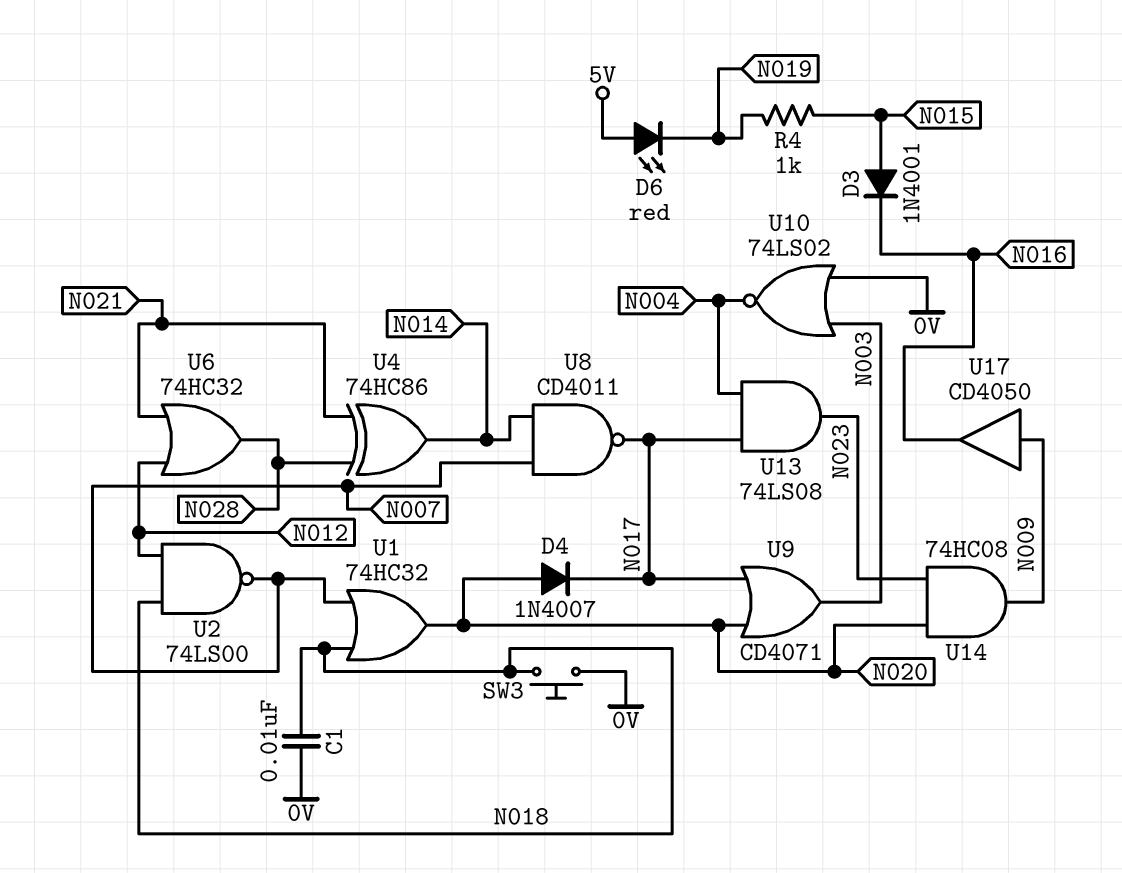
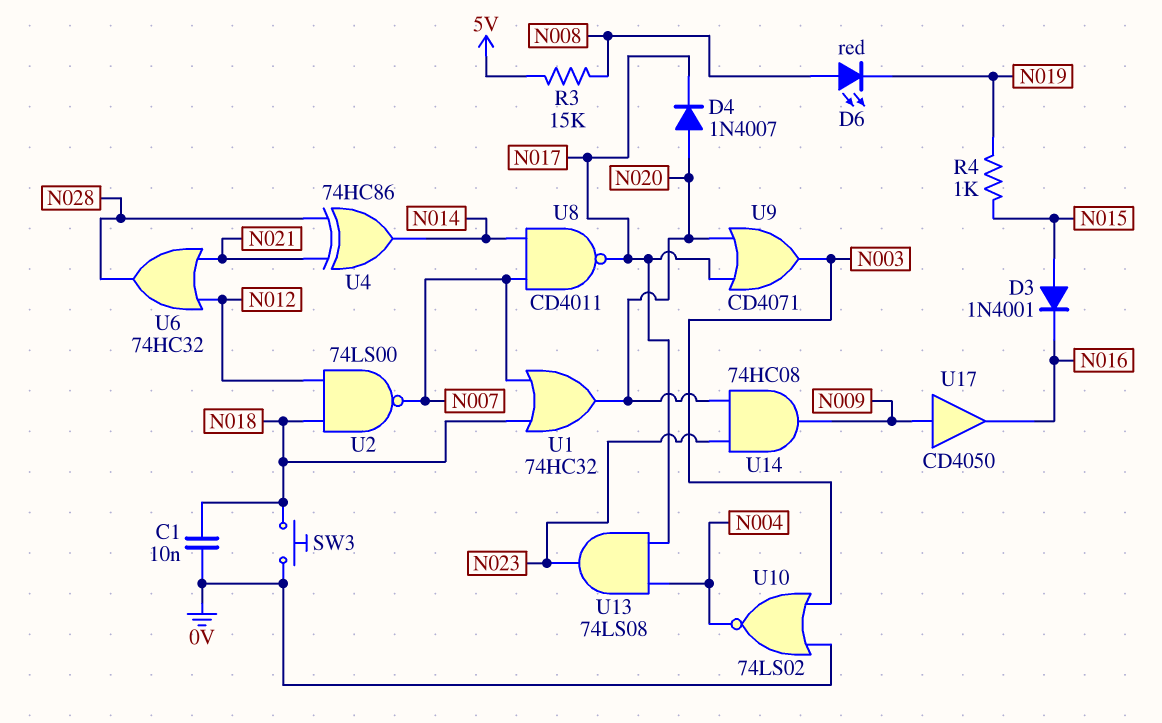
D6: LED red (A 5V, K N019) -> LED red (A N008, K N019)
R3: none -> 15k (5V, N008)

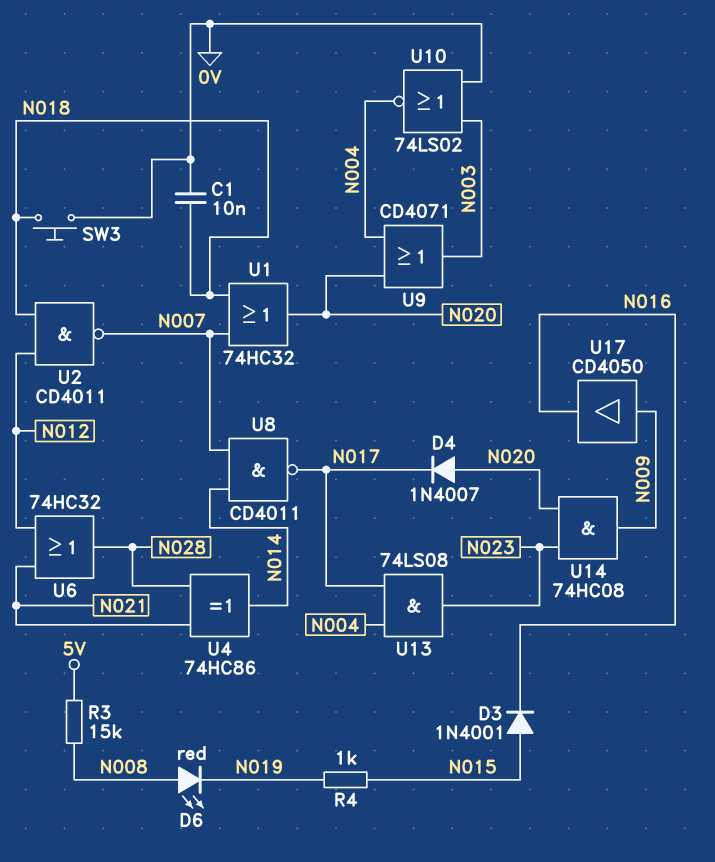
U2: NAND 74LS00 (in N012, in N018, out N007) -> NAND CD4011 (in N012, in N018, out N007)
U9: OR CD4071 (in N017, in N020, out N003) -> OR CD4071 (in N004, in N020, out N003)

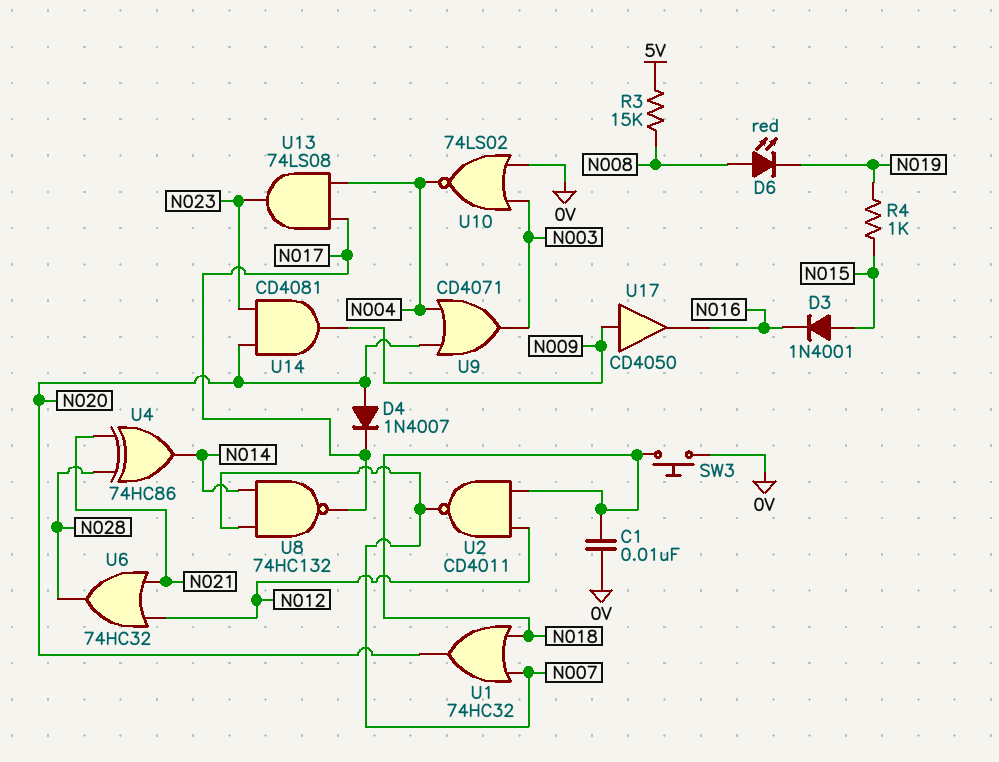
U8: NAND CD4011 (in N007, in N014, out N017) -> NAND 74HC132 (in N007, in N014, out N017)
U14: AND 74HC08 (in N020, in N023, out N009) -> AND CD4081 (in N020, in N023, out N009)

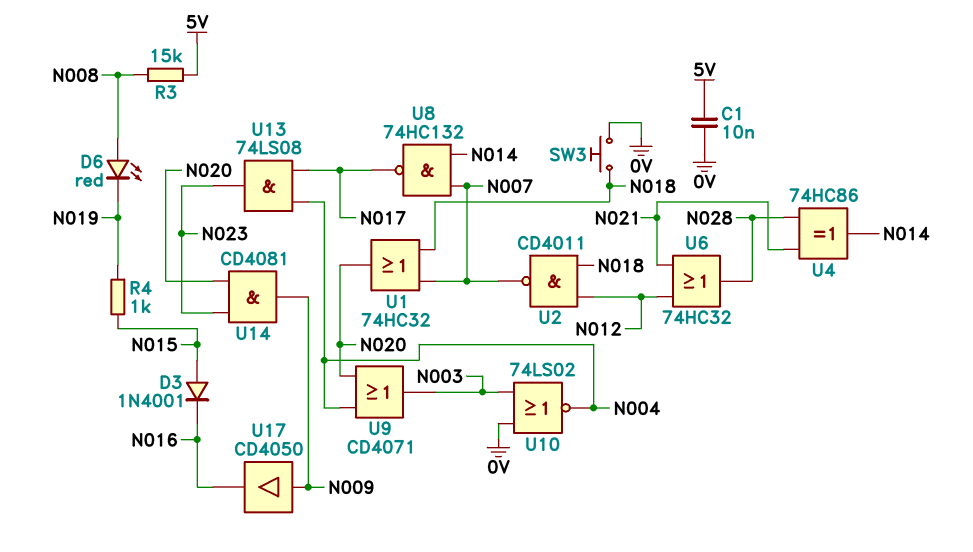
C1: 10nF (0V, N018) -> 10nF (0V, 5V)
D4: diode 1N4007 (A N020, K N017) -> none

